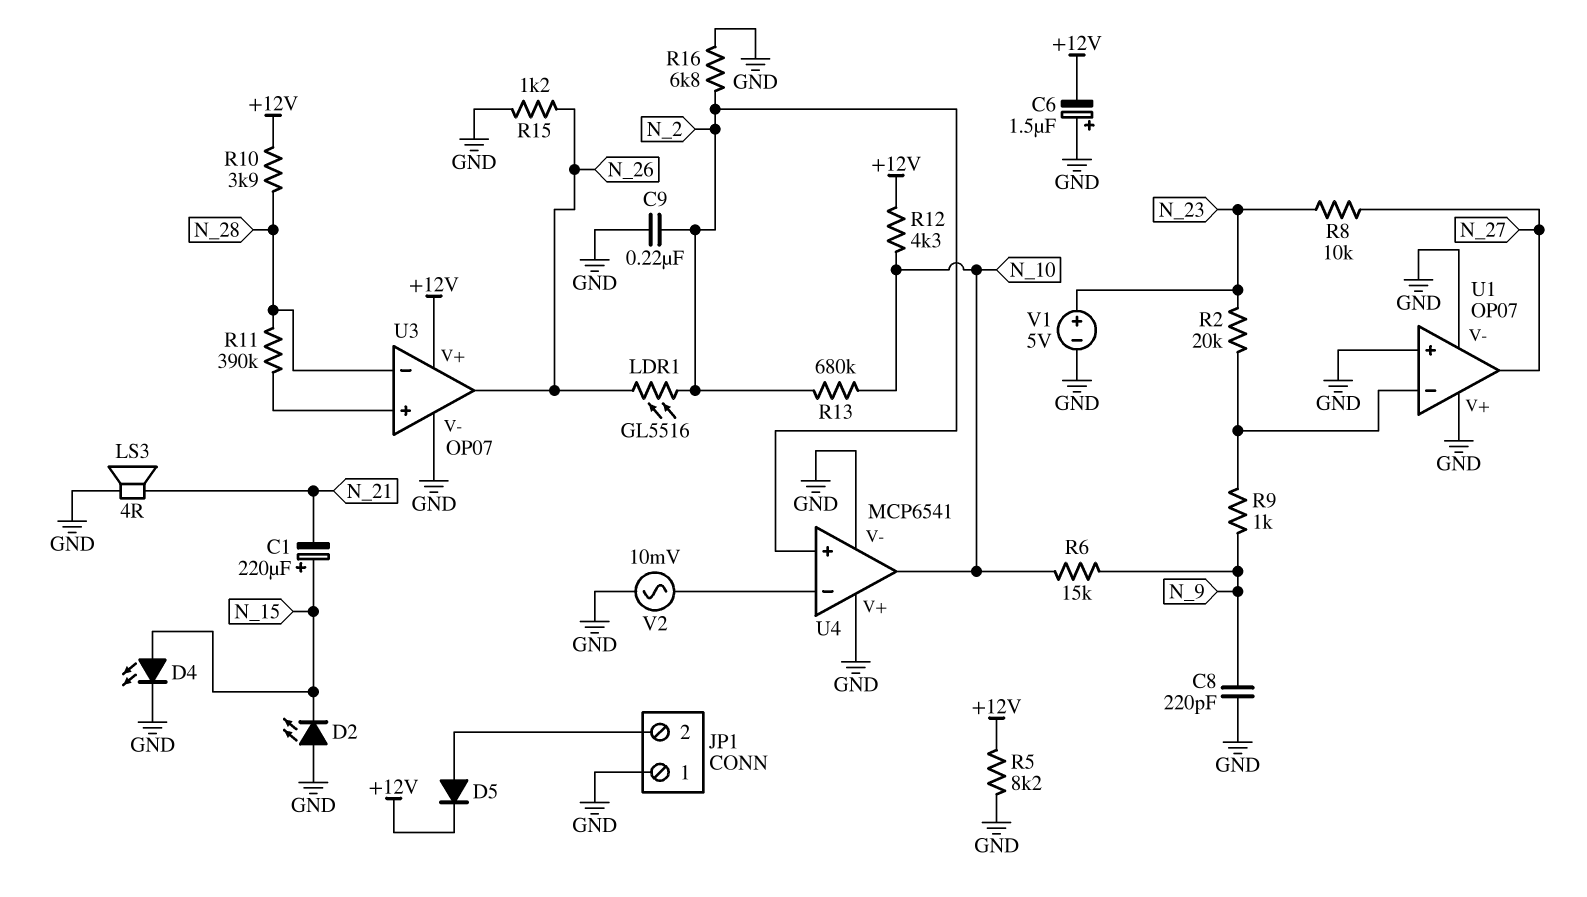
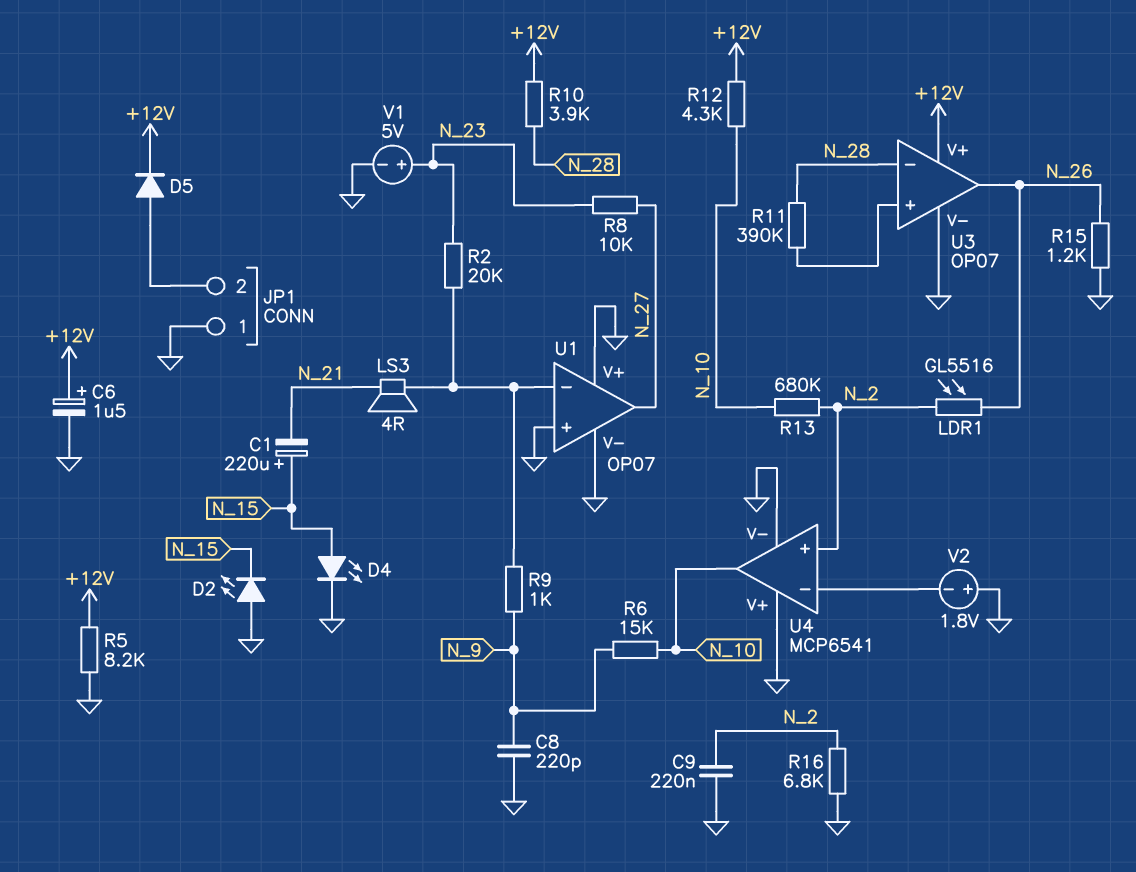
C6: 1.5uF (plus GND, minus +12V) -> 1.5uF (plus +12V, minus GND)
LS3: speaker 4R (GND, N_21) -> speaker 4R (N_21, U1/in-)
V2: AC 10mV (GND, U4/in-) -> 1.8V (plus GND, minus U4/in-)

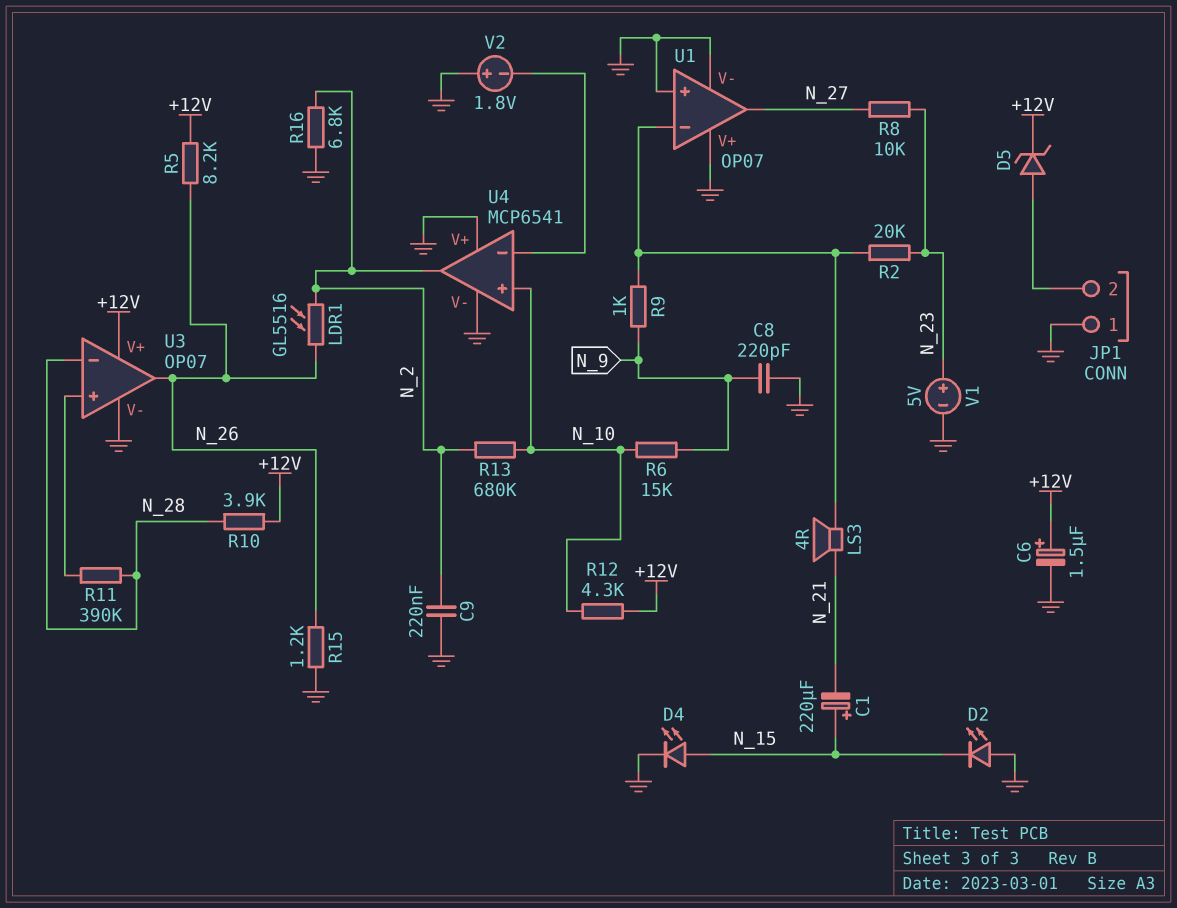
D5: diode (A JP1/2, K +12V) -> zener (A JP1/2, K +12V)
R5: 8.2k (+12V, GND) -> 8.2k (+12V, N_26)
U4 pin in+: N_2 -> N_10
U4 pin out: N_10 -> N_2

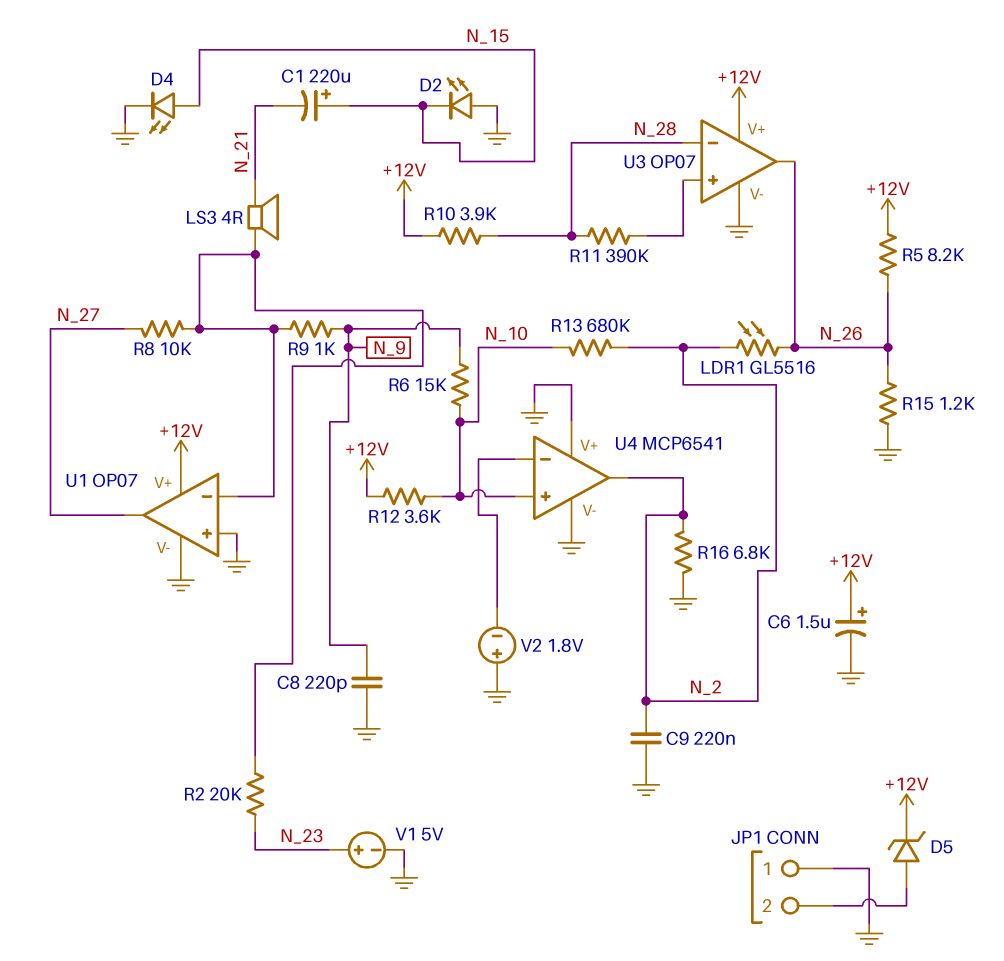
R8: 10k (N_23, N_27) -> 10k (N_27, U1/in-)
R12: 4.3k (+12V, N_10) -> 3.6k (+12V, N_10)
U1 pin V+: GND -> +12V

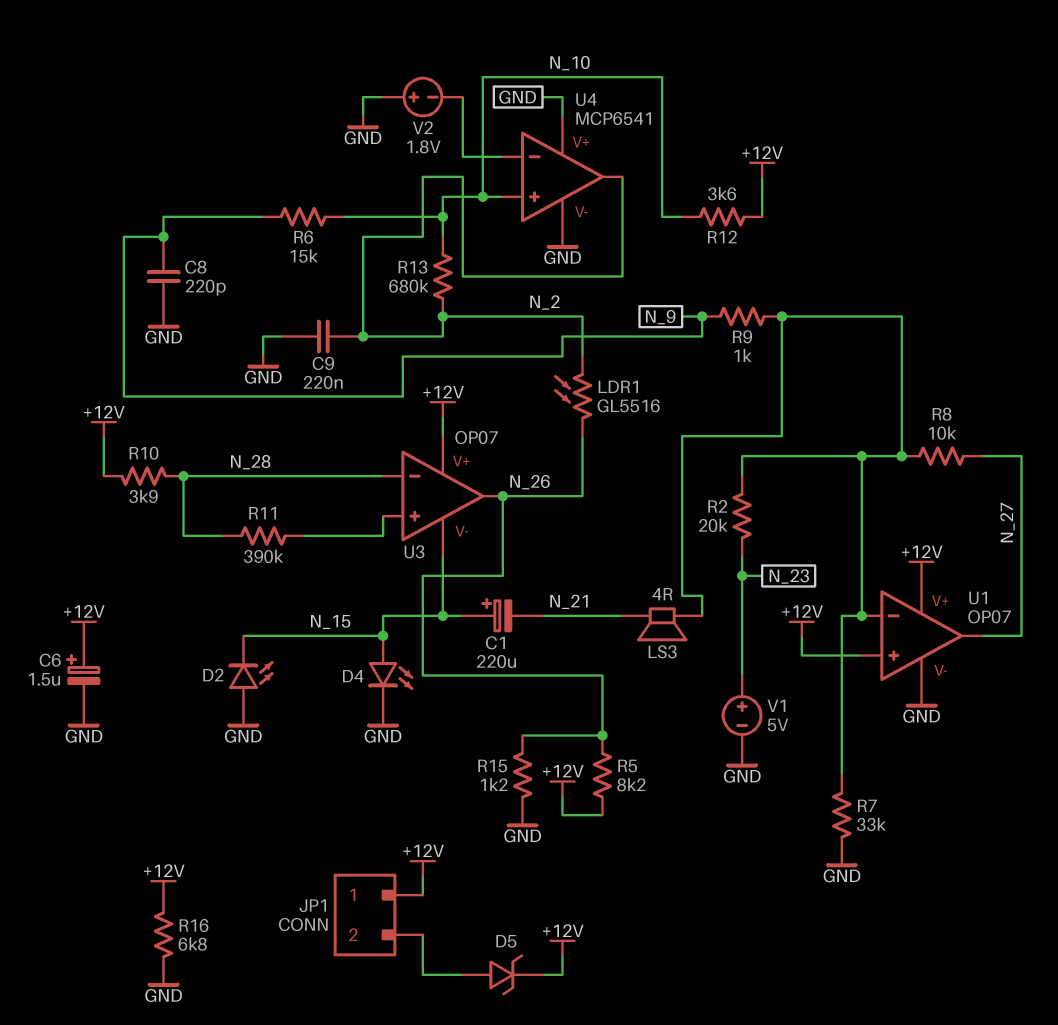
JP1 pin 1: GND -> +12V
R7: none -> 33k (GND, U1/in-)
R16: 6.8k (GND, N_2) -> 6.8k (+12V, GND)
U1 pin in+: GND -> +12V
U3 pin V-: GND -> N_15

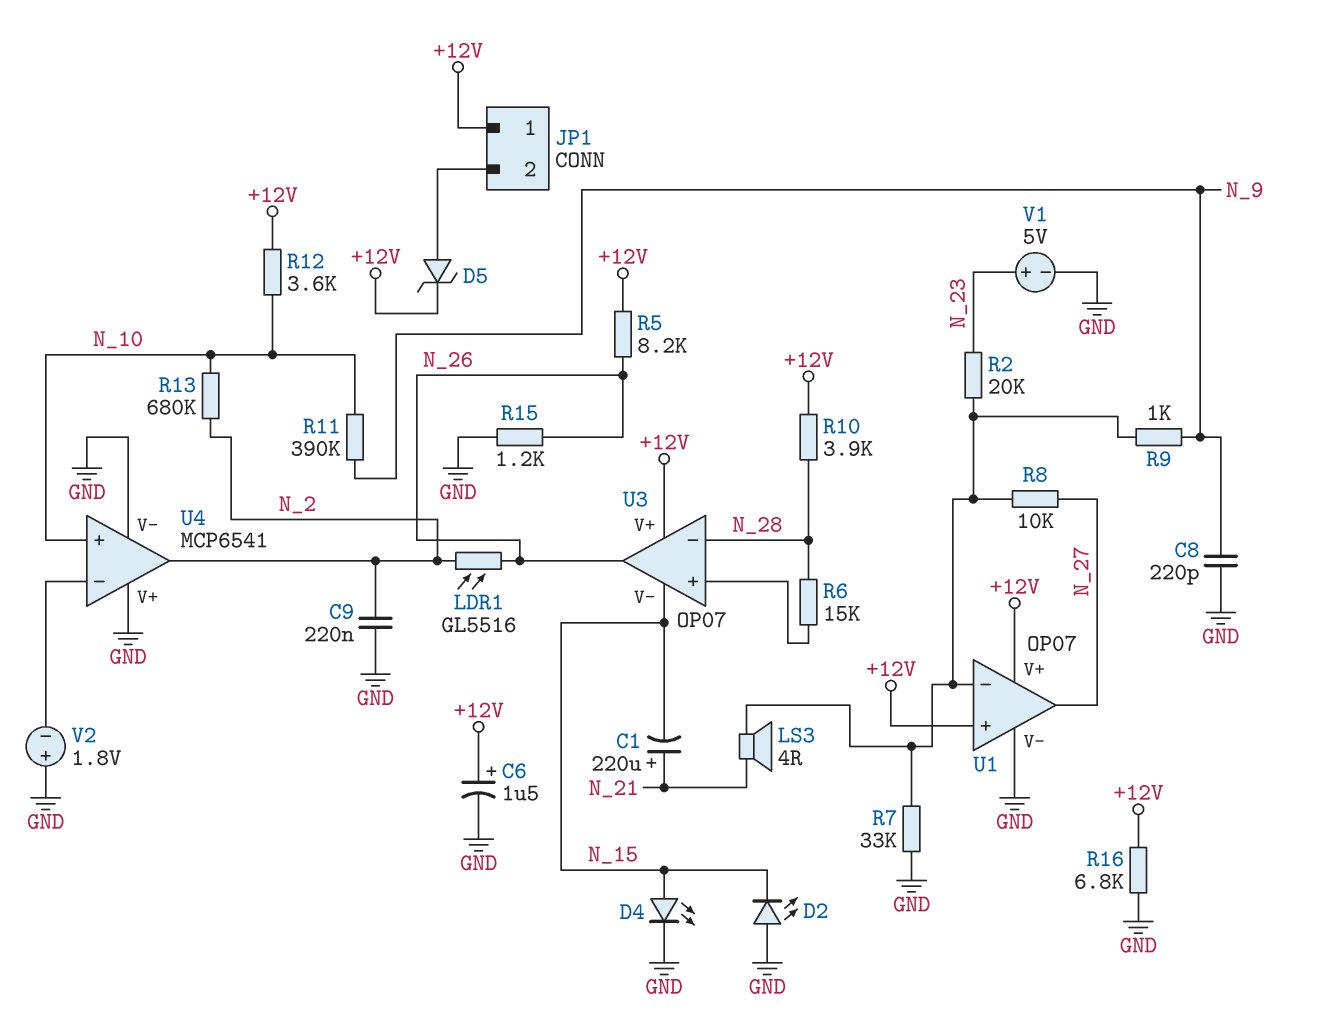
C1: 220uF (plus N_15, minus N_21) -> 220uF (plus N_21, minus N_15)
R6: 15k (N_9, N_10) -> 15k (N_28, U3/in+)
R11: 390k (N_28, U3/in+) -> 390k (N_9, N_10)

